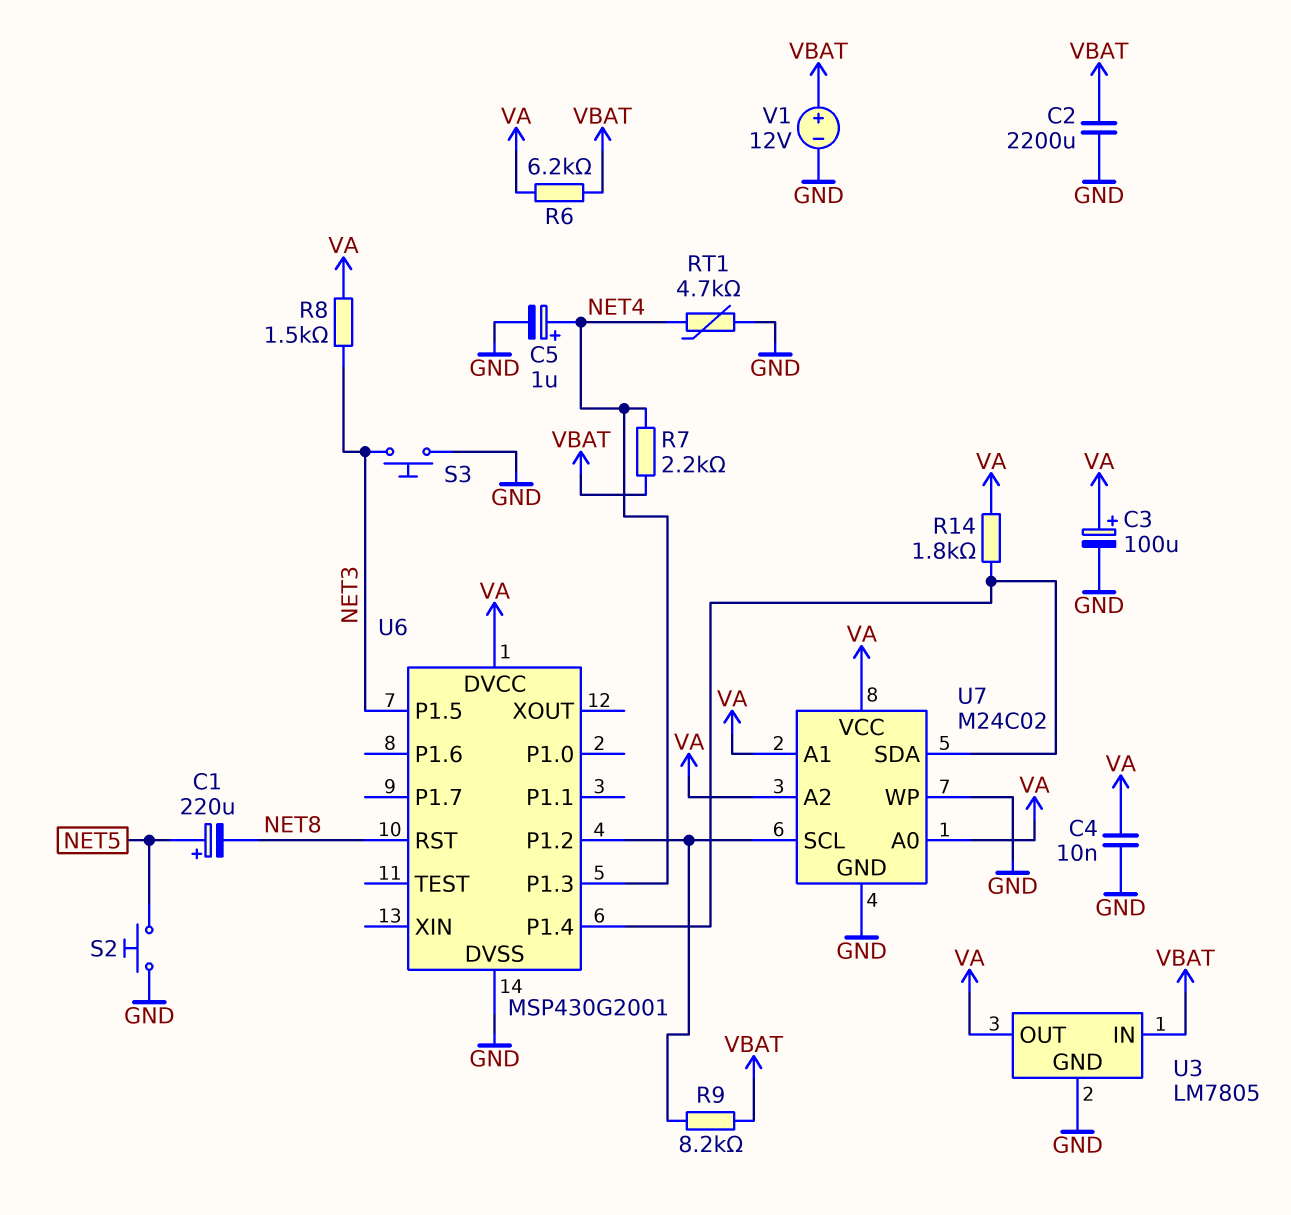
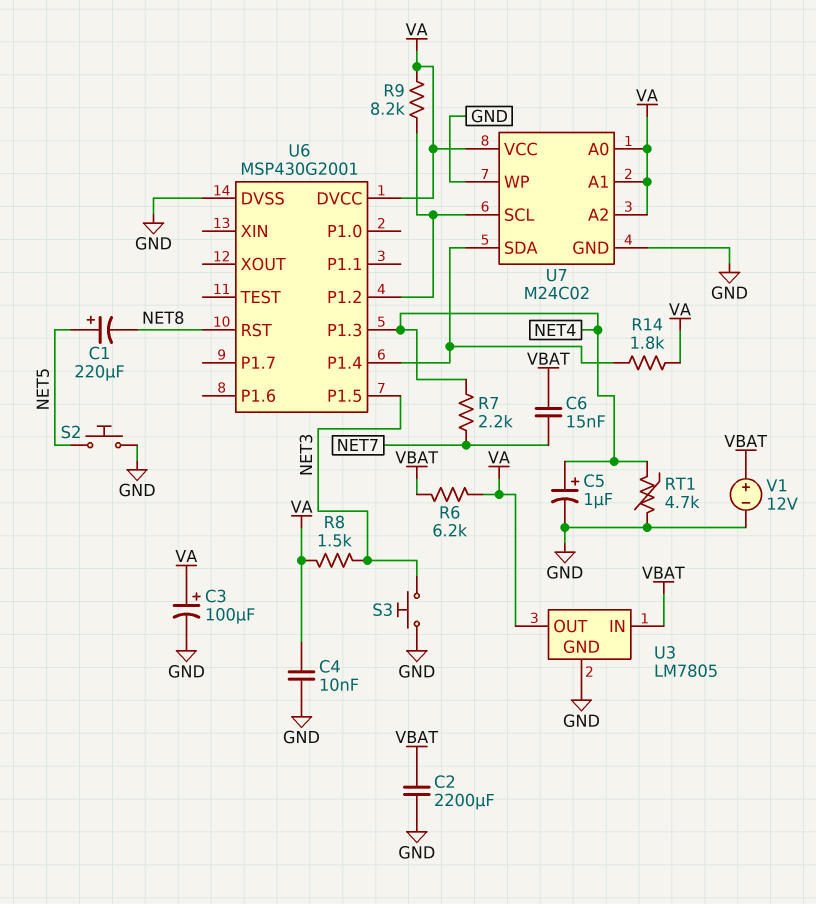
C6: none -> 15nF (NET7, VBAT)
R7: 2.2k (NET4, VBAT) -> 2.2k (NET4, NET7)
R9: 8.2k (U6/P1.2, VBAT) -> 8.2k (U6/P1.2, VA)

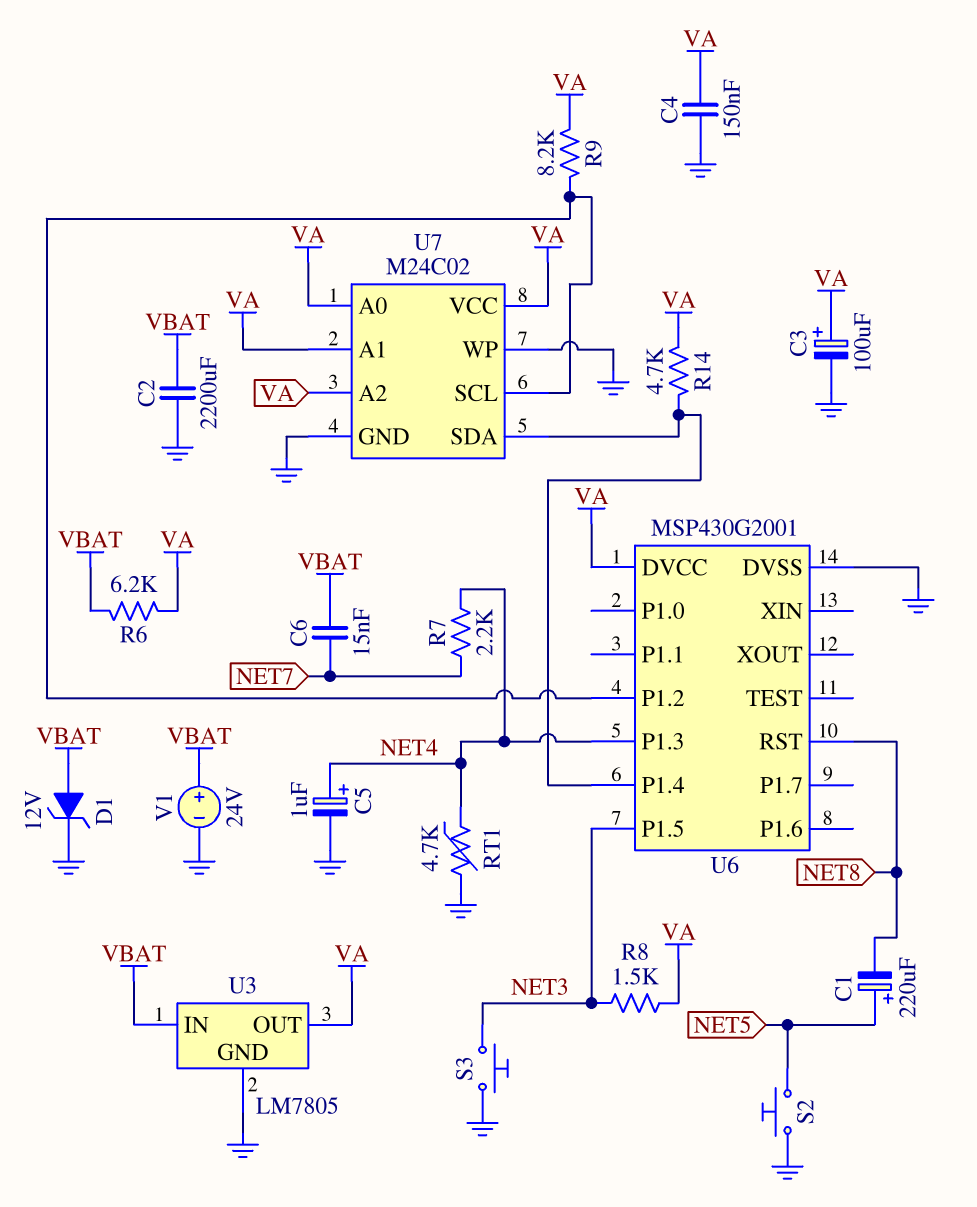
C4: 10nF (GND, VA) -> 150nF (GND, VA)
D1: none -> zener 12V (A VBAT, K GND)
R14: 1.8k (U6/P1.4, VA) -> 4.7k (U6/P1.4, VA)
V1: 12V (plus VBAT, minus GND) -> 24V (plus VBAT, minus GND)

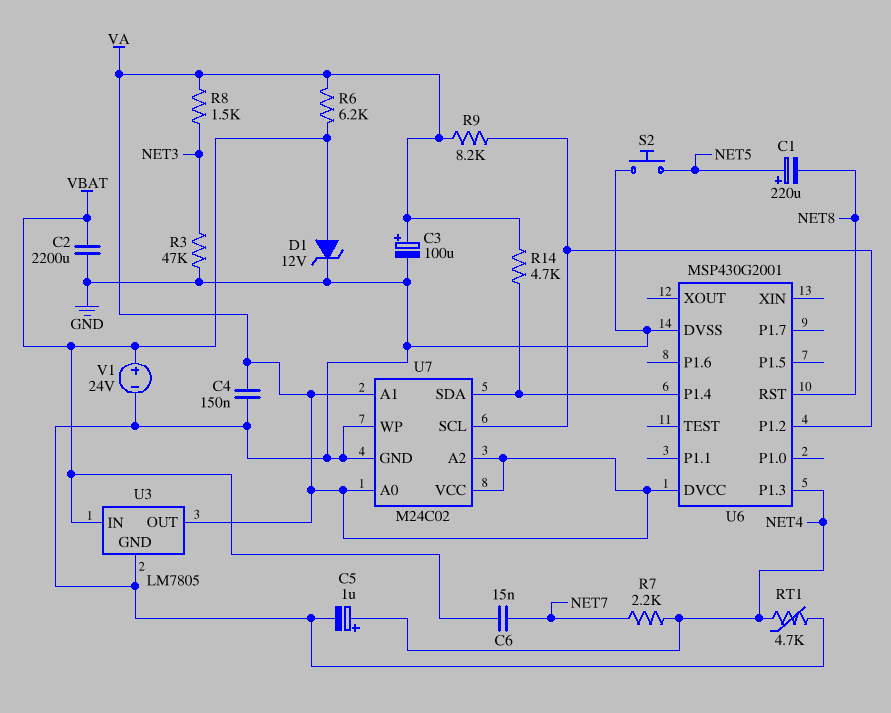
R3: none -> 47k (GND, NET3)
S3: button (GND, NET3) -> none
U6 pin P1.5: NET3 -> none

